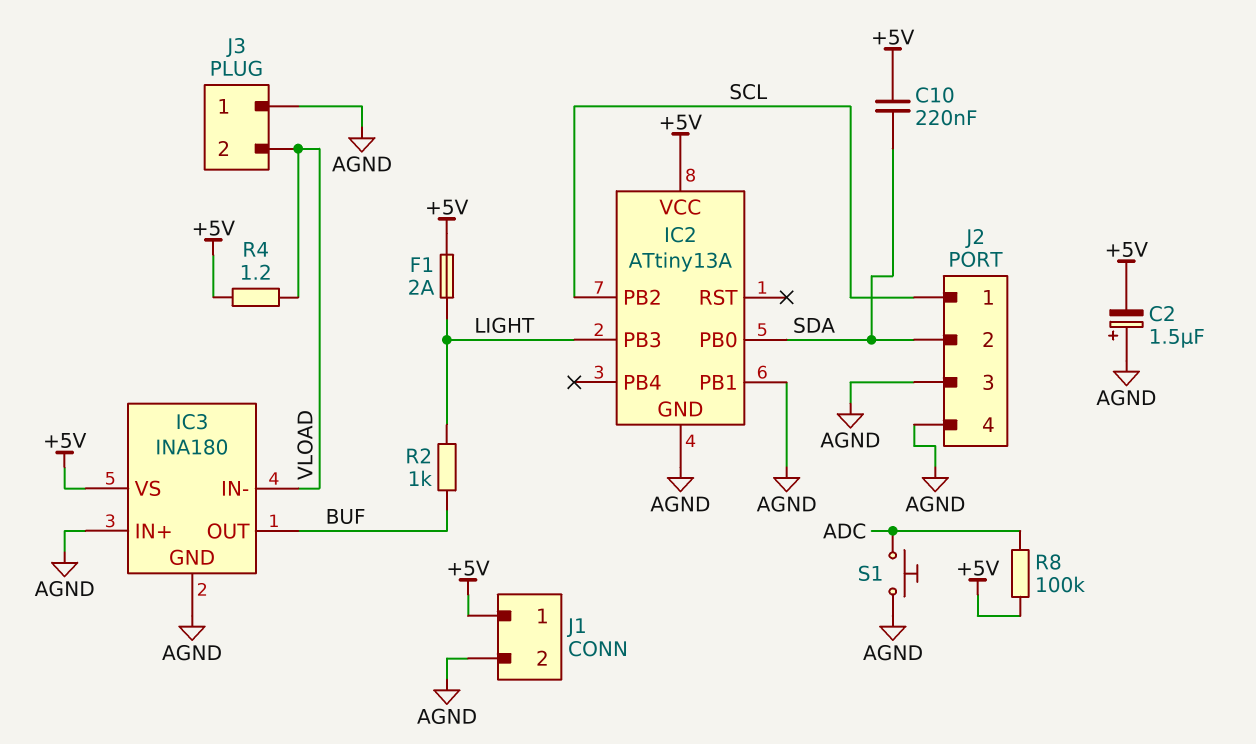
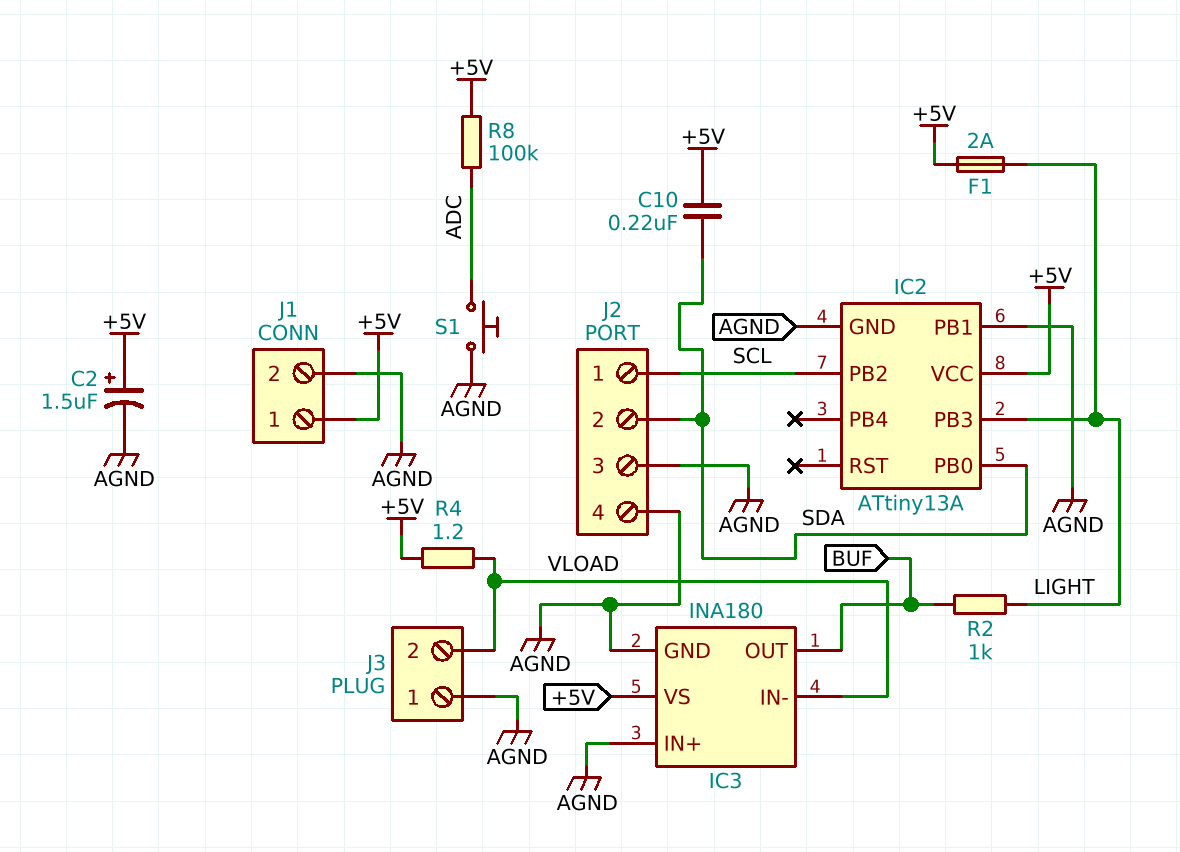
C2: 1.5uF (plus AGND, minus +5V) -> 1.5uF (plus +5V, minus AGND)

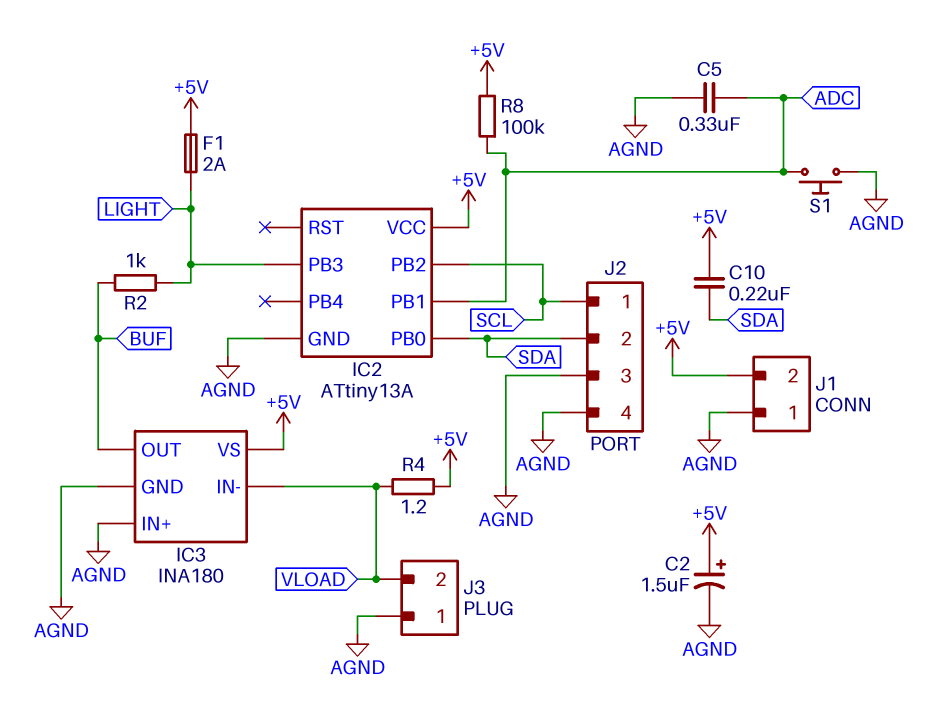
C5: none -> 330nF (ADC, AGND)
IC2 pin PB1: AGND -> ADC
J1 pin 1: +5V -> AGND
J1 pin 2: AGND -> +5V

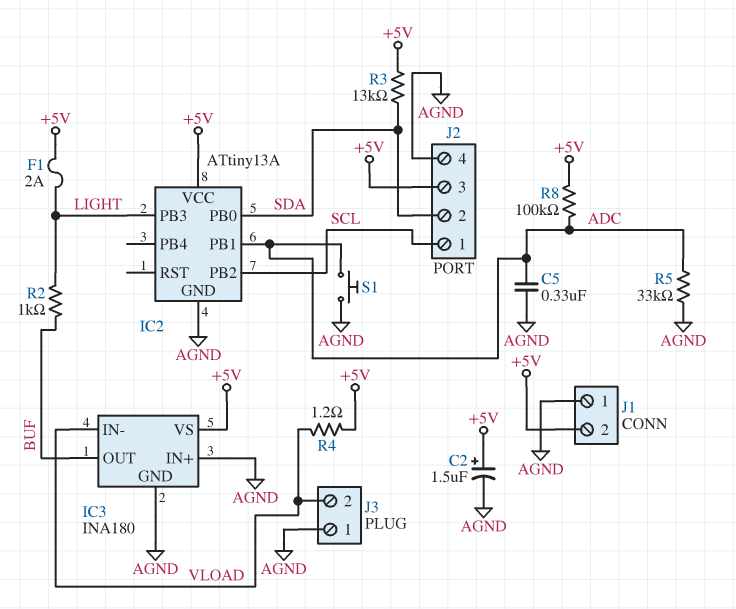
C10: 220nF (+5V, SDA) -> none
J2 pin 3: AGND -> +5V
R3: none -> 13k (+5V, SDA)
R5: none -> 33k (ADC, AGND)

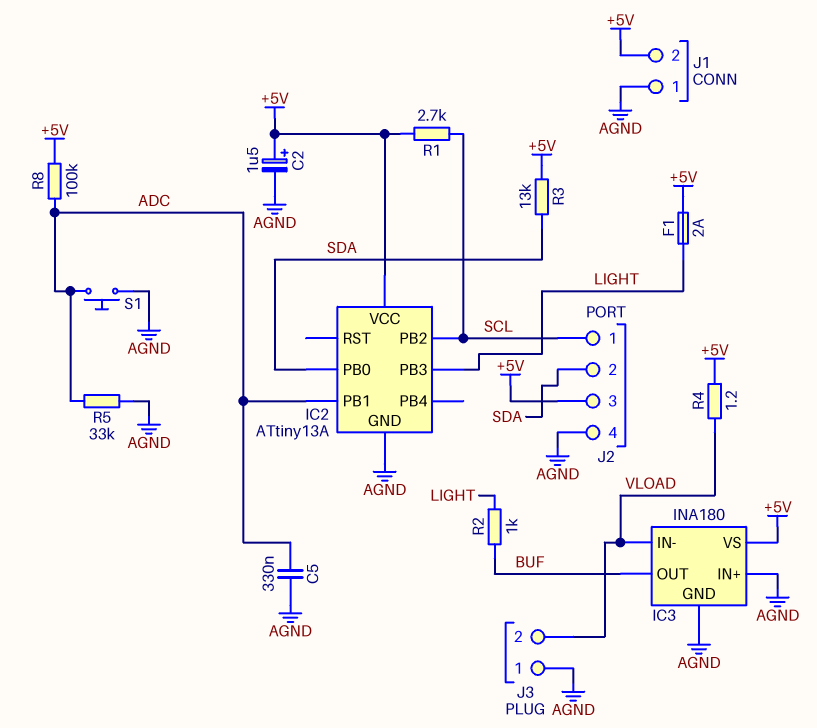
R1: none -> 2.7k (+5V, SCL)

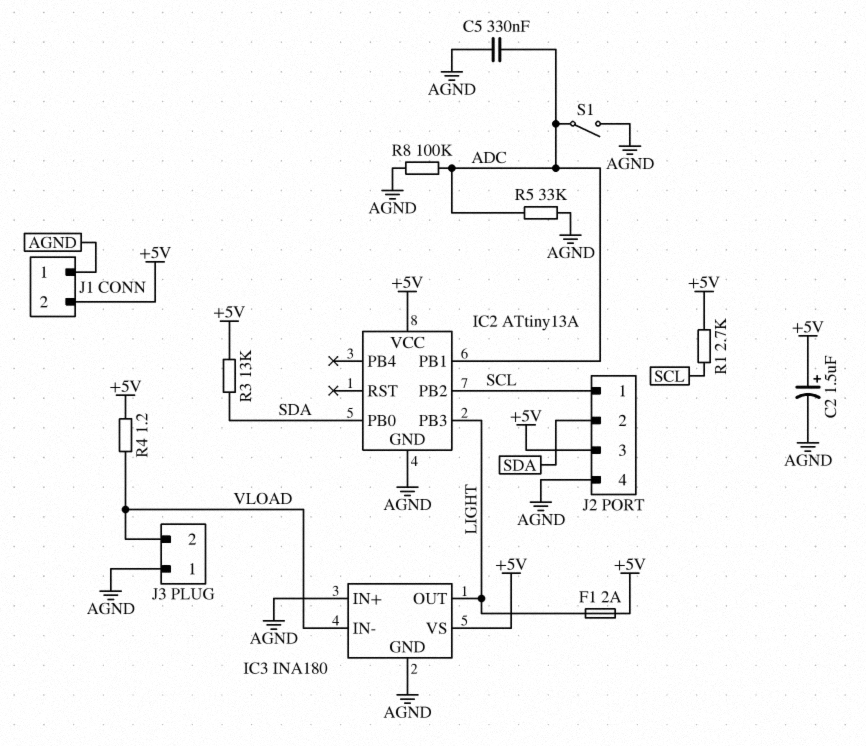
IC3 pin OUT: BUF -> LIGHT
R2: 1k (BUF, LIGHT) -> none
R8: 100k (+5V, ADC) -> 100k (ADC, AGND)
S1: button (ADC, AGND) -> switch (ADC, AGND)

